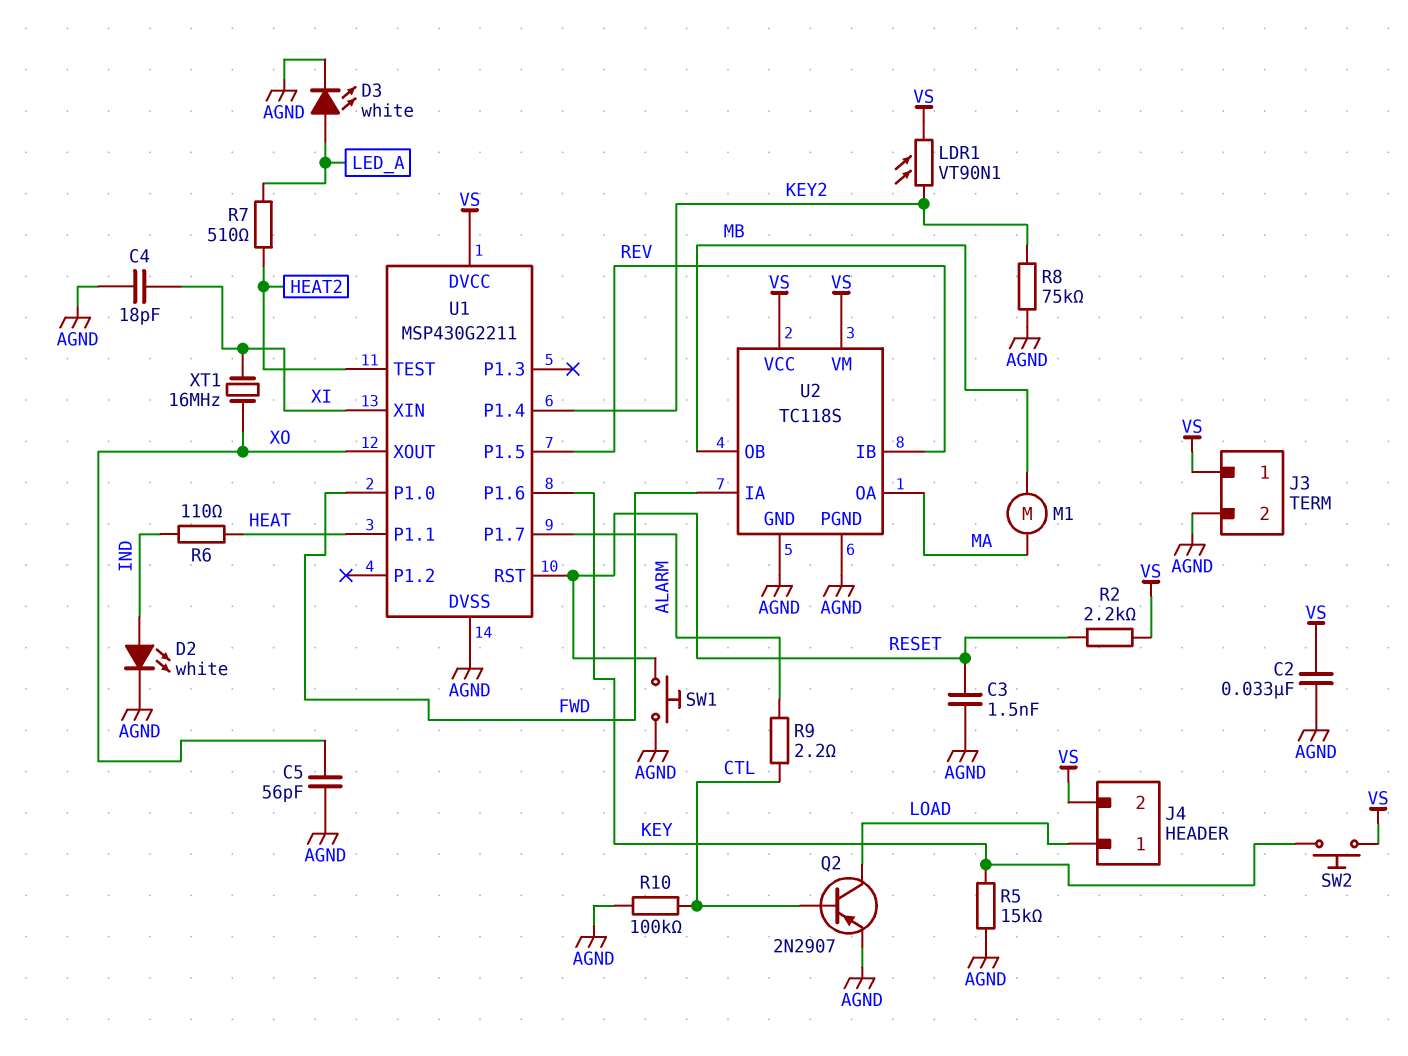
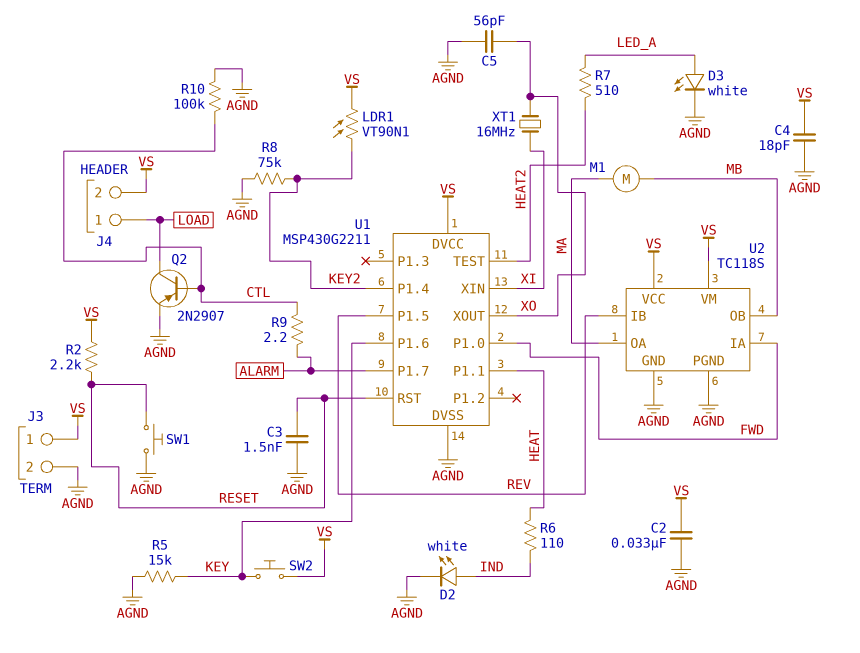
C4: 18pF (AGND, XI) -> 18pF (AGND, VS)

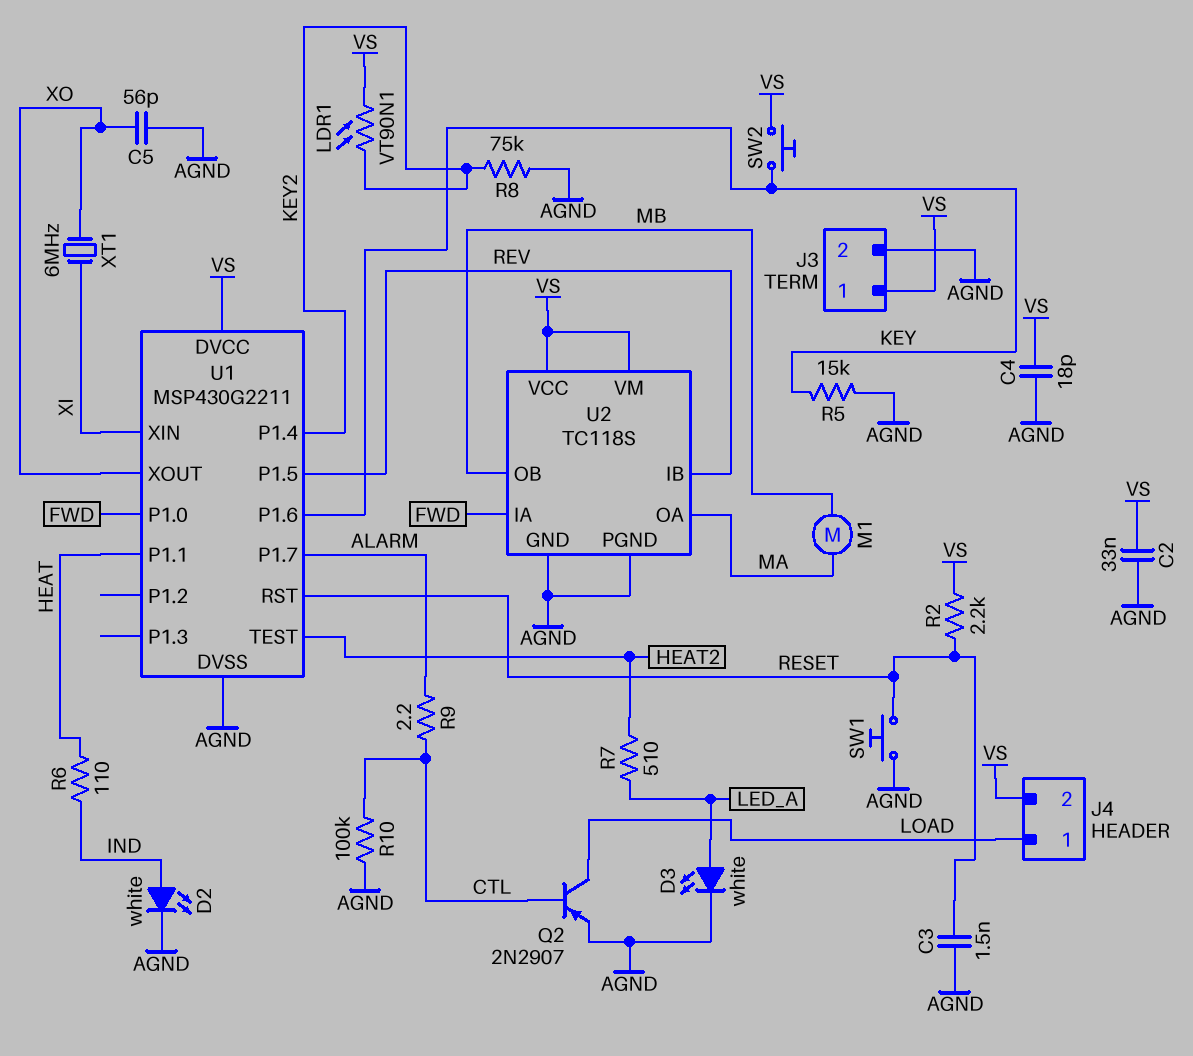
XT1: 16MHz (XI, XO) -> 6MHz (XI, XO)

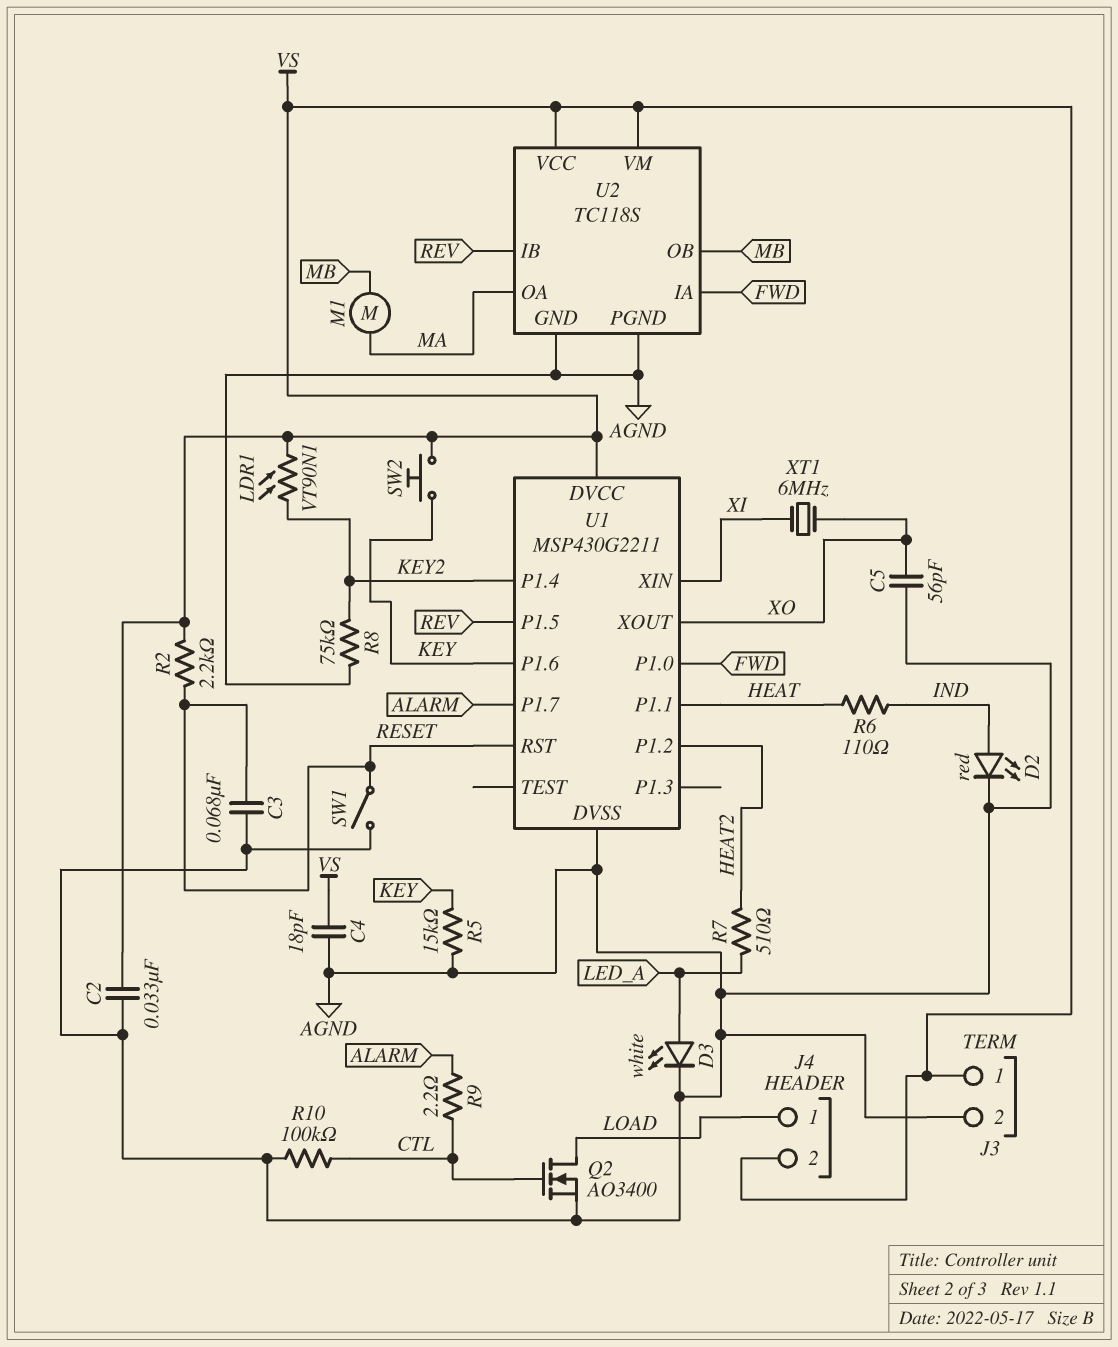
C3: 1.5nF (AGND, RESET) -> 68nF (AGND, RESET)
D2: LED white (A IND, K AGND) -> LED red (A IND, K AGND)
Q2: PNP 2N2907 (B CTL, C LOAD, E AGND) -> NMOS AO3400 (G CTL, D LOAD, S AGND)
SW1: button (AGND, RESET) -> switch (AGND, RESET)
U1 pin P1.2: none -> HEAT2
U1 pin TEST: HEAT2 -> none

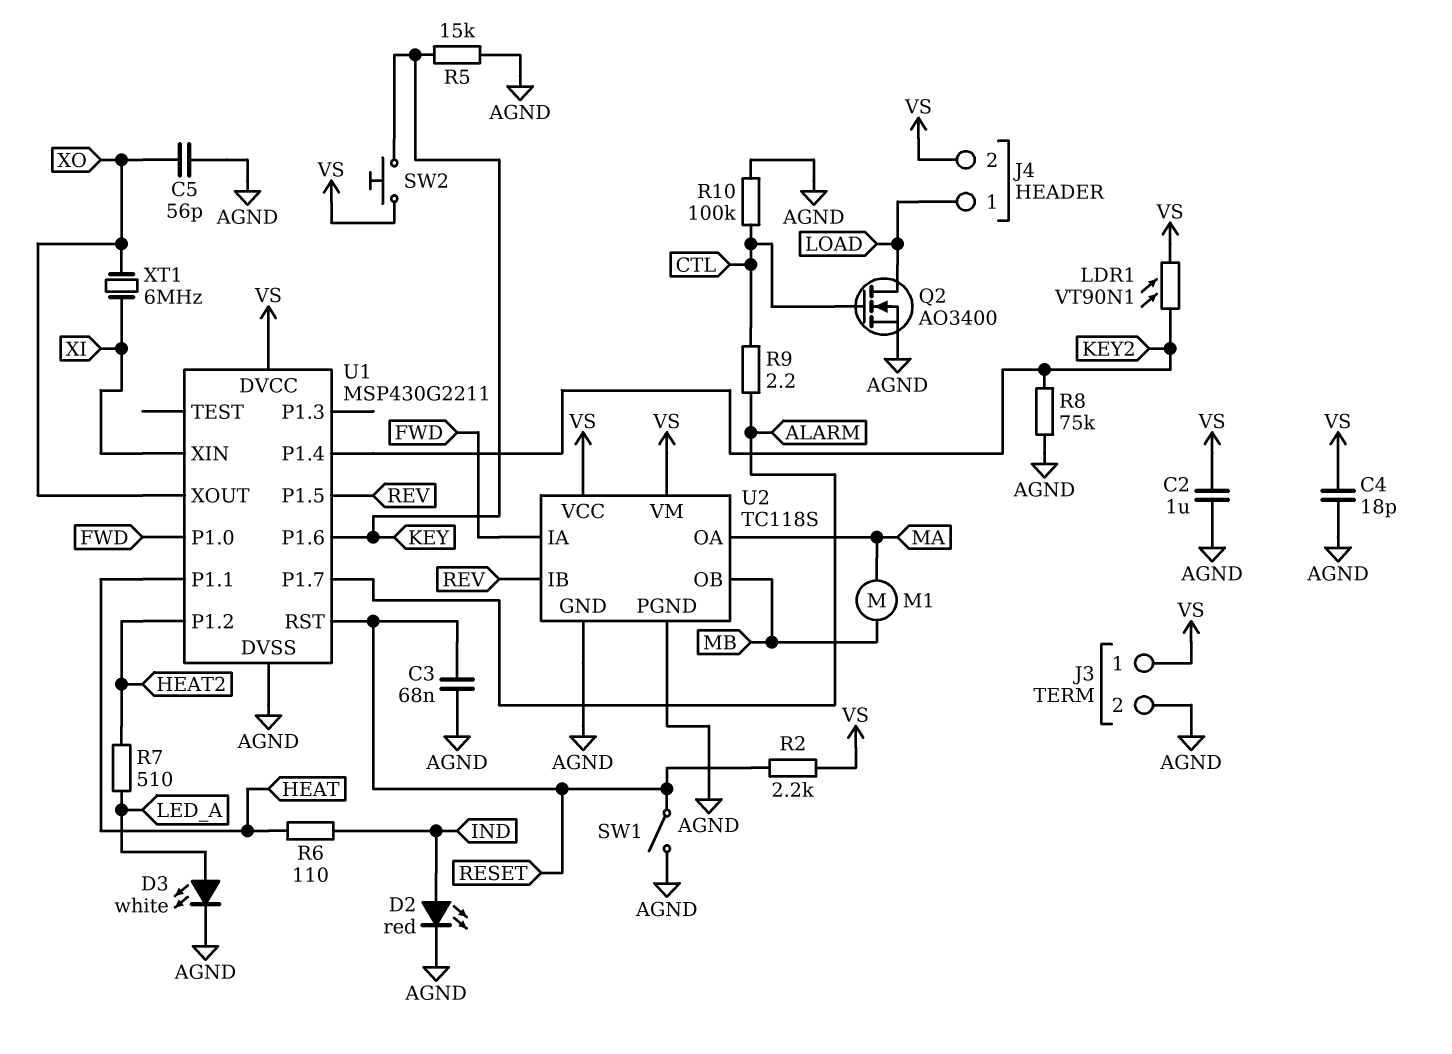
C2: 33nF (AGND, VS) -> 1uF (AGND, VS)

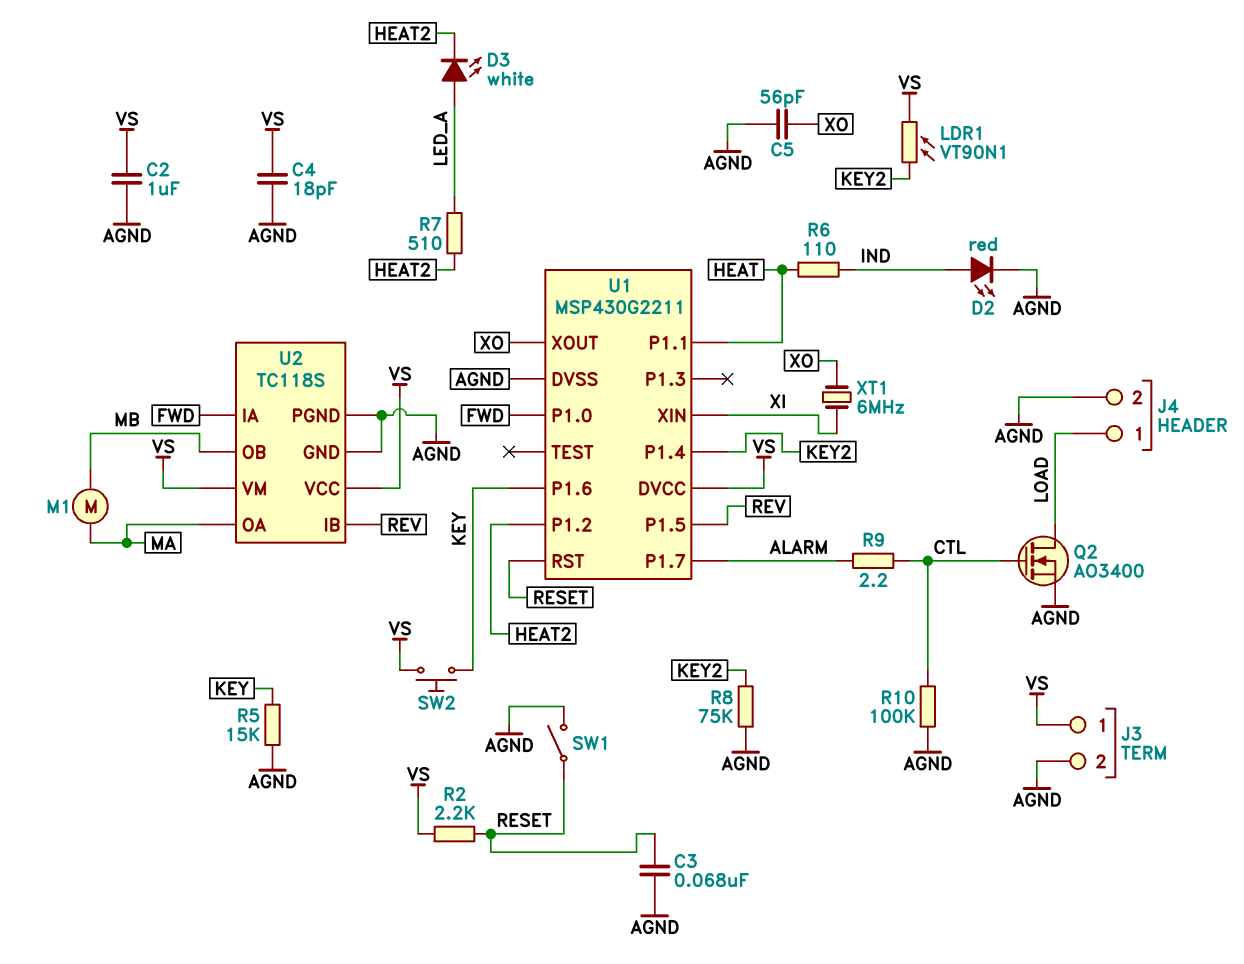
D3: LED white (A LED_A, K AGND) -> LED white (A LED_A, K HEAT2)
J4 pin 2: VS -> AGND

